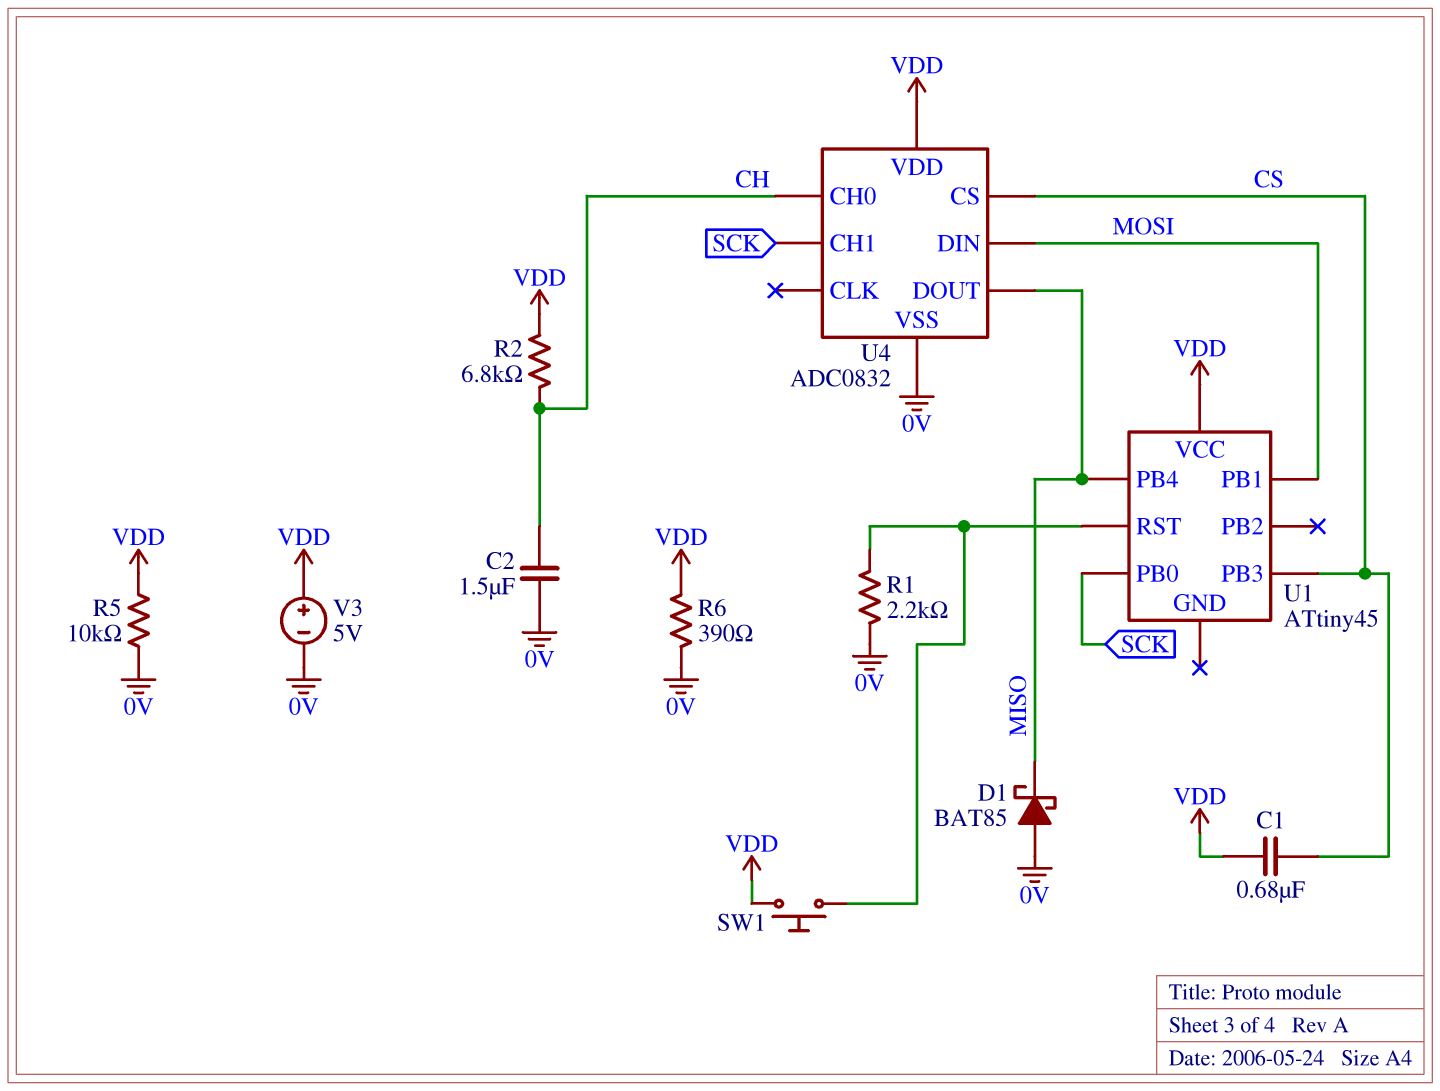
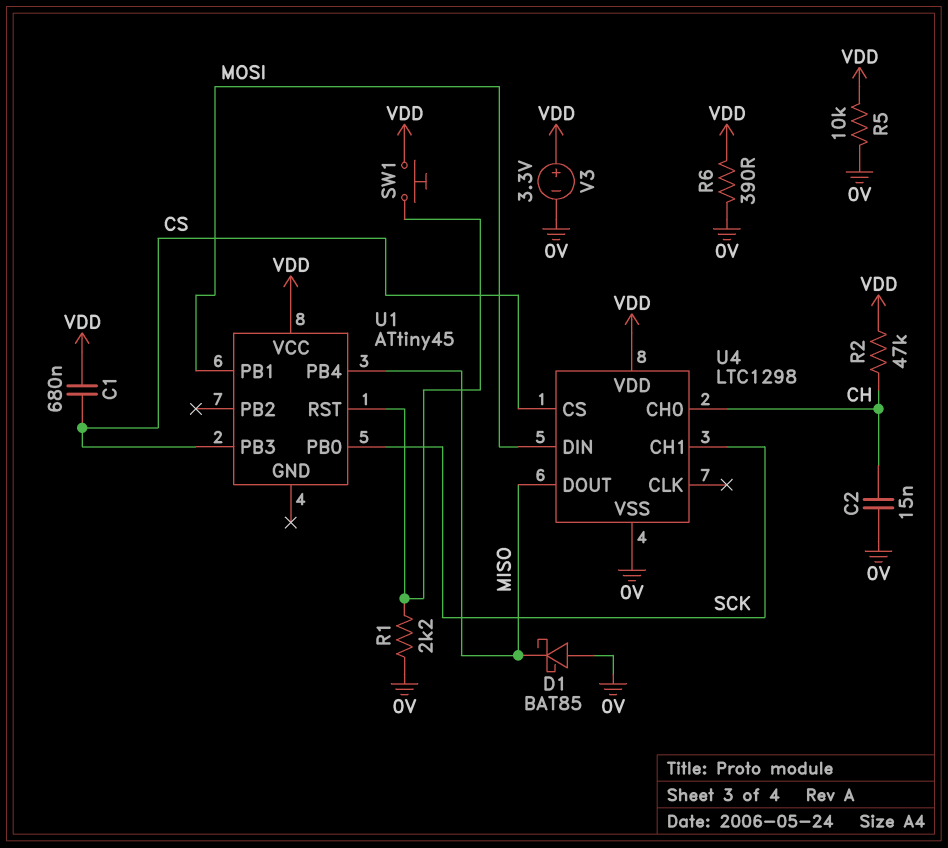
C2: 1.5uF (0V, CH) -> 15nF (0V, CH)
R2: 6.8k (CH, VDD) -> 47k (CH, VDD)
U4: ADC0832 -> LTC1298
V3: 5V (plus VDD, minus 0V) -> 3.3V (plus VDD, minus 0V)

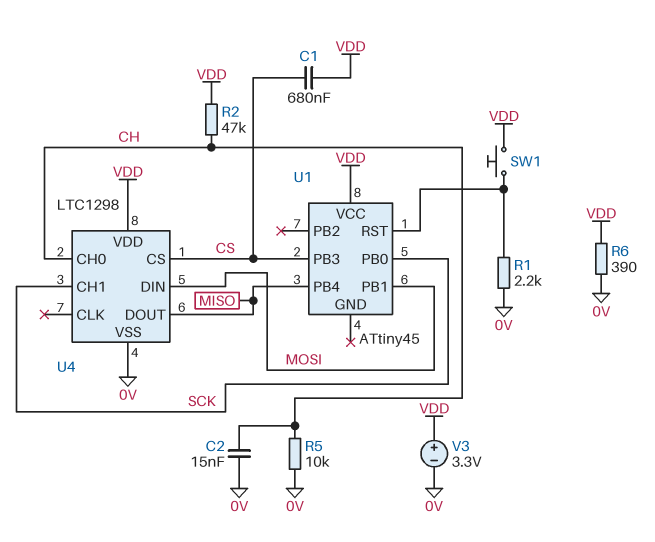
D1: schottky BAT85 (A 0V, K MISO) -> none
R5: 10k (0V, VDD) -> 10k (0V, CH)

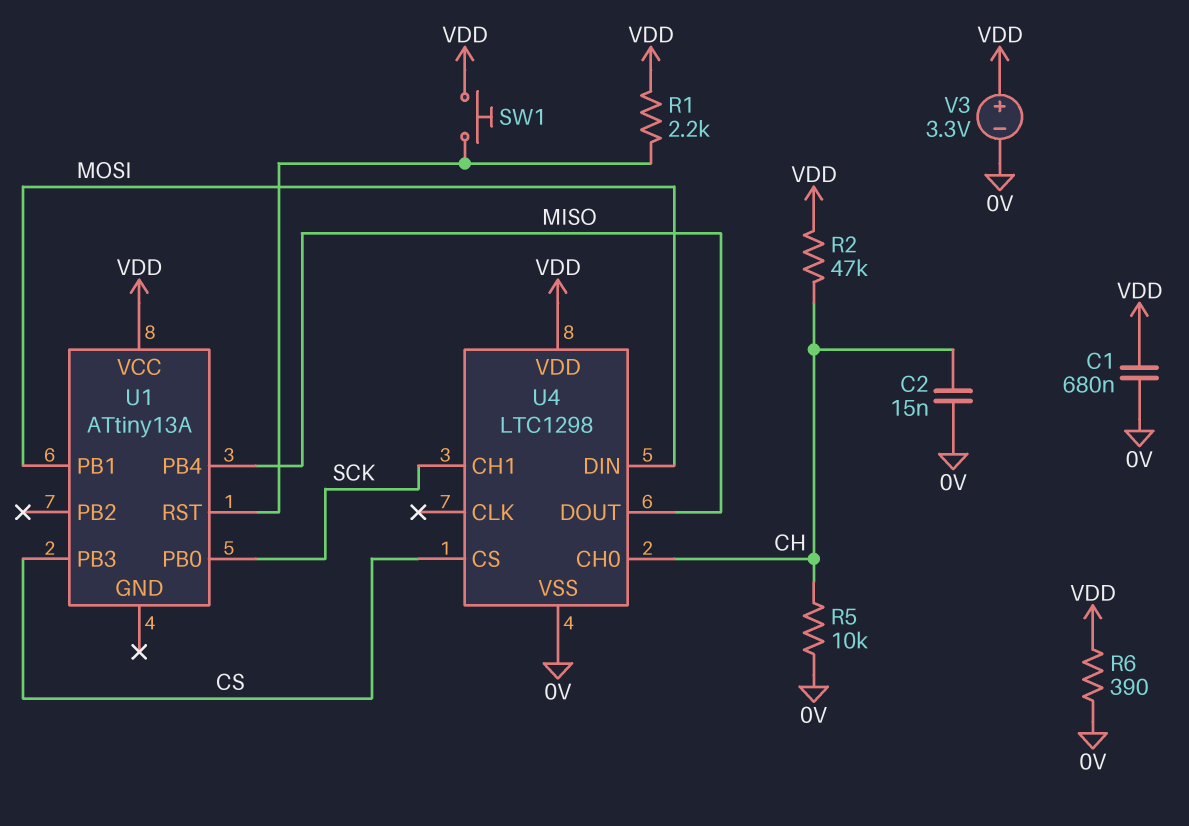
C1: 680nF (CS, VDD) -> 680nF (0V, VDD)
R1: 2.2k (0V, U1/RST) -> 2.2k (U1/RST, VDD)
U1: ATtiny45 -> ATtiny13A

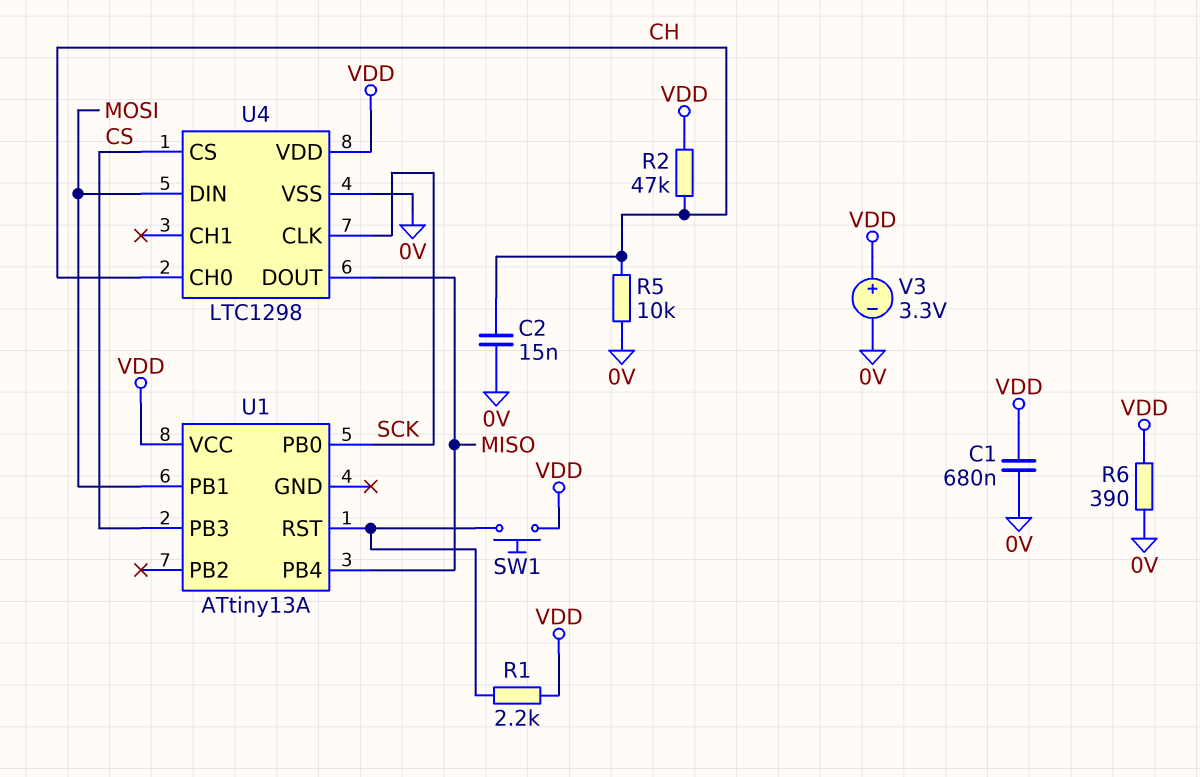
U4 pin CH1: SCK -> none
U4 pin CLK: none -> SCK

